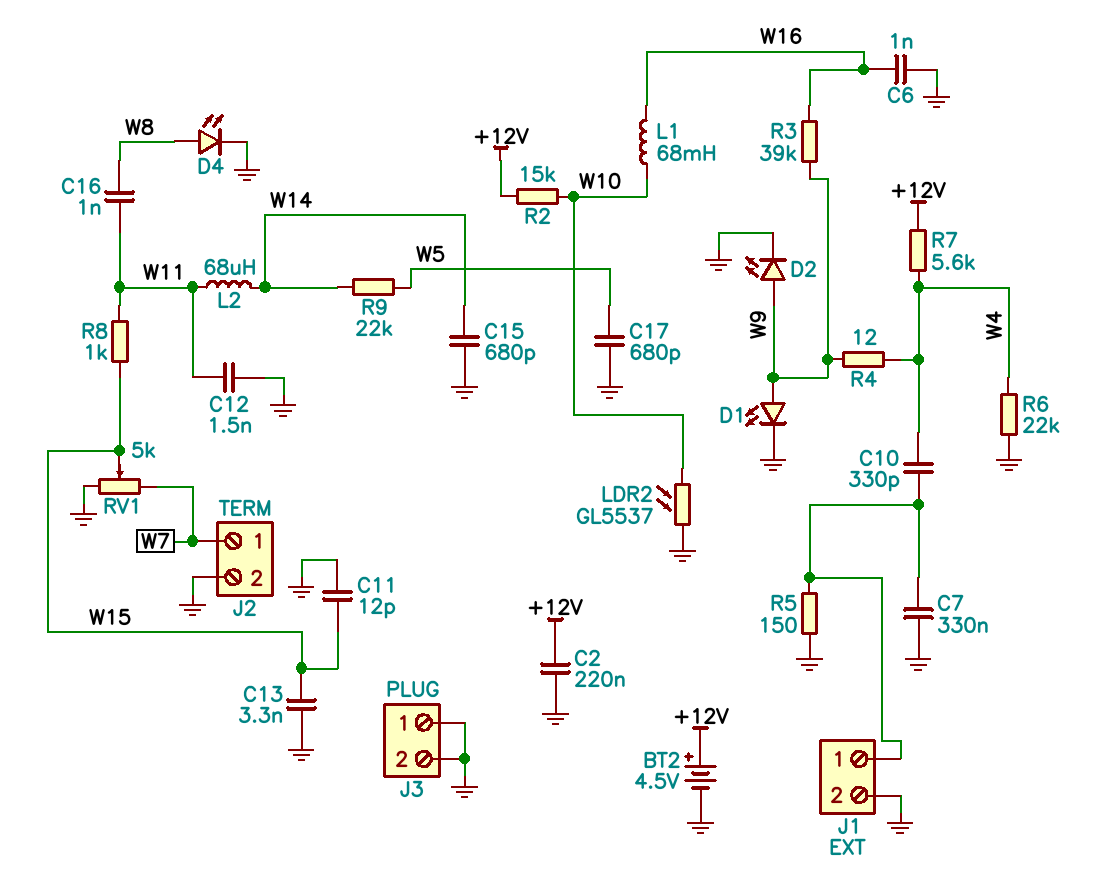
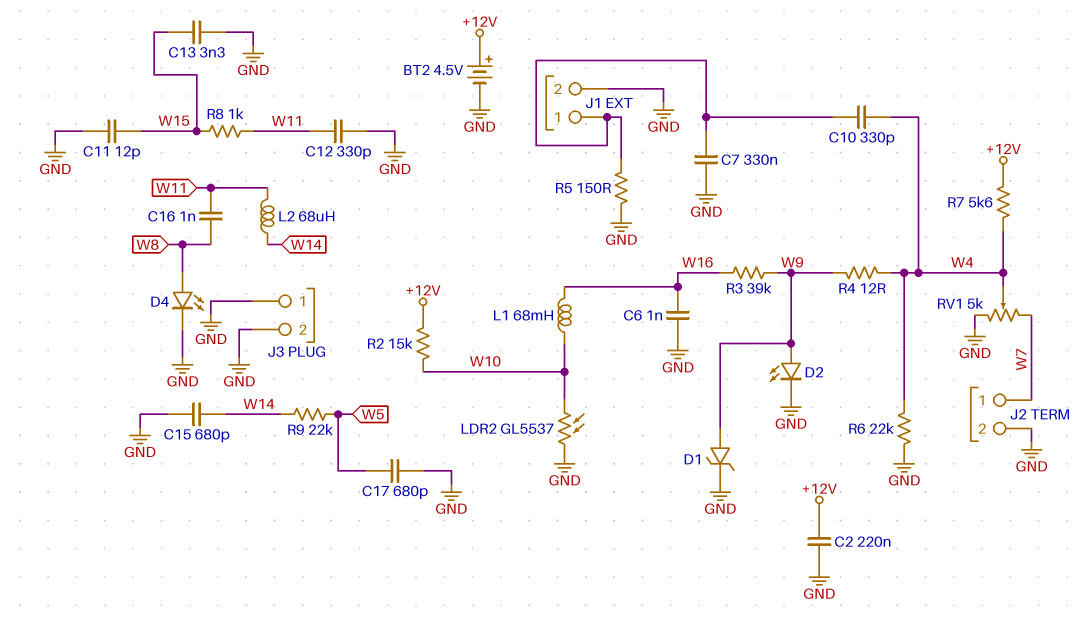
C12: 1.5nF (GND, W11) -> 330pF (GND, W11)
D1: LED (A W9, K GND) -> zener (A W9, K GND)
RV1: 5k (GND, W7, wiper W15) -> 5k (GND, W7, wiper W4)

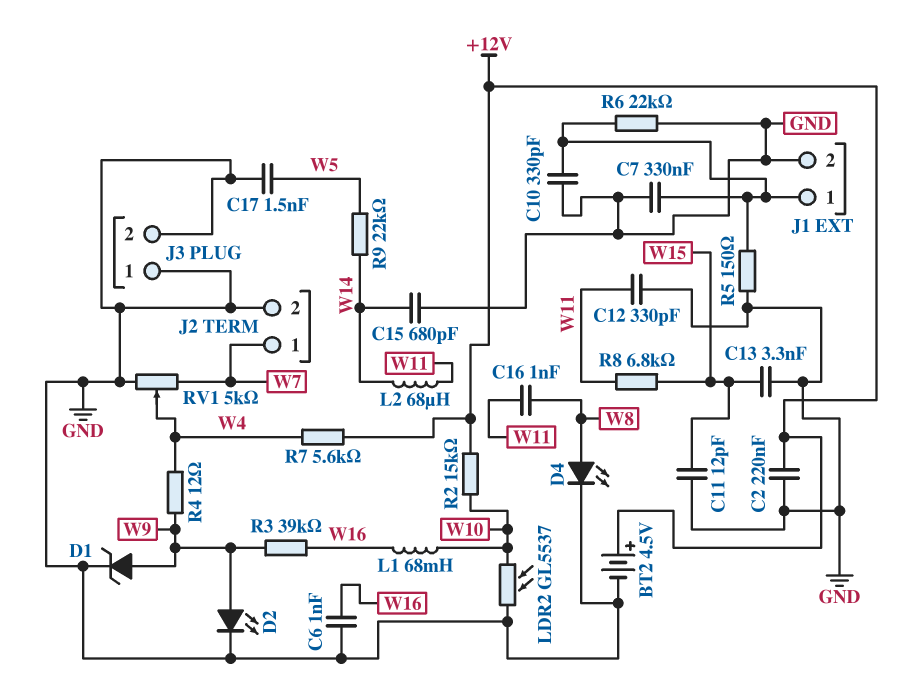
C10: 330pF (J1/1, W4) -> 330pF (GND, J1/1)
C17: 680pF (GND, W5) -> 1.5nF (GND, W5)
R6: 22k (GND, W4) -> 22k (GND, J1/1)
R8: 1k (W11, W15) -> 6.8k (W11, W15)

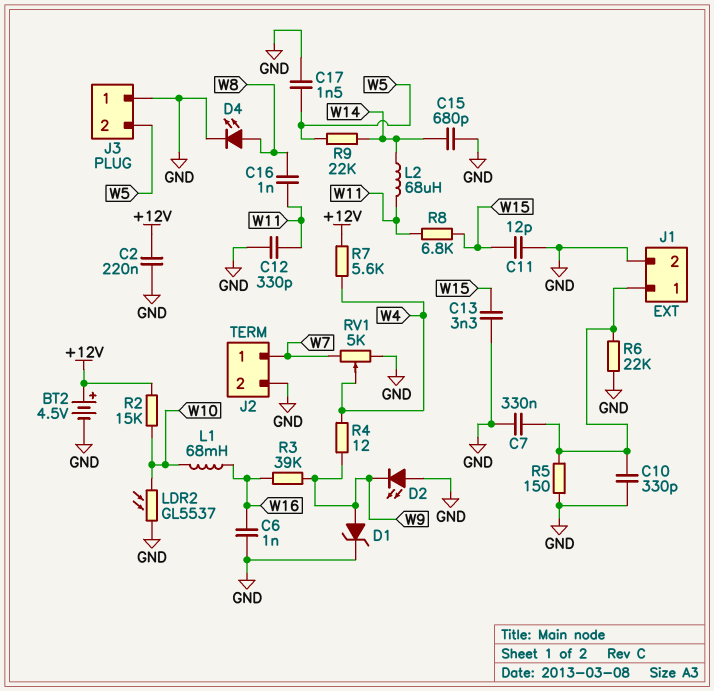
D2: LED (A W9, K GND) -> LED (A GND, K W9)
J3 pin 2: GND -> W5

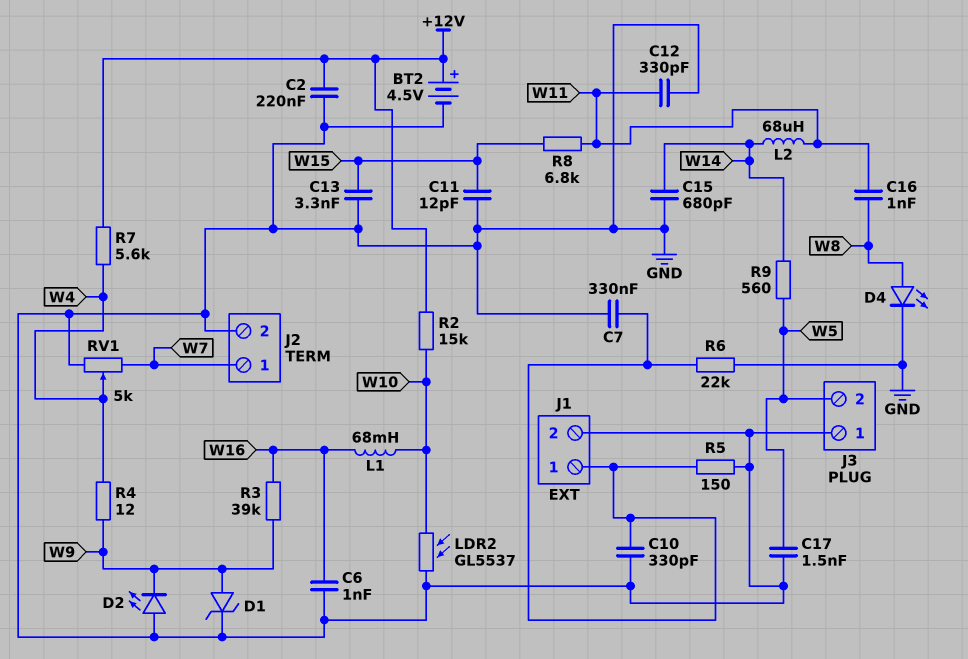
R9: 22k (W5, W14) -> 560 (W5, W14)

